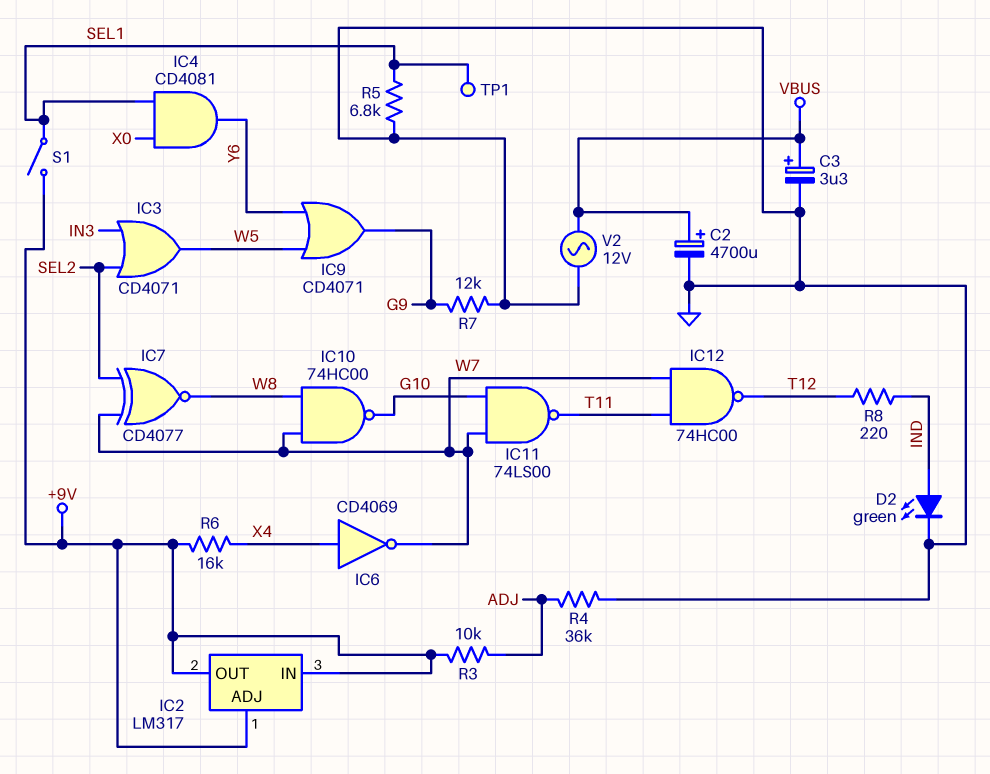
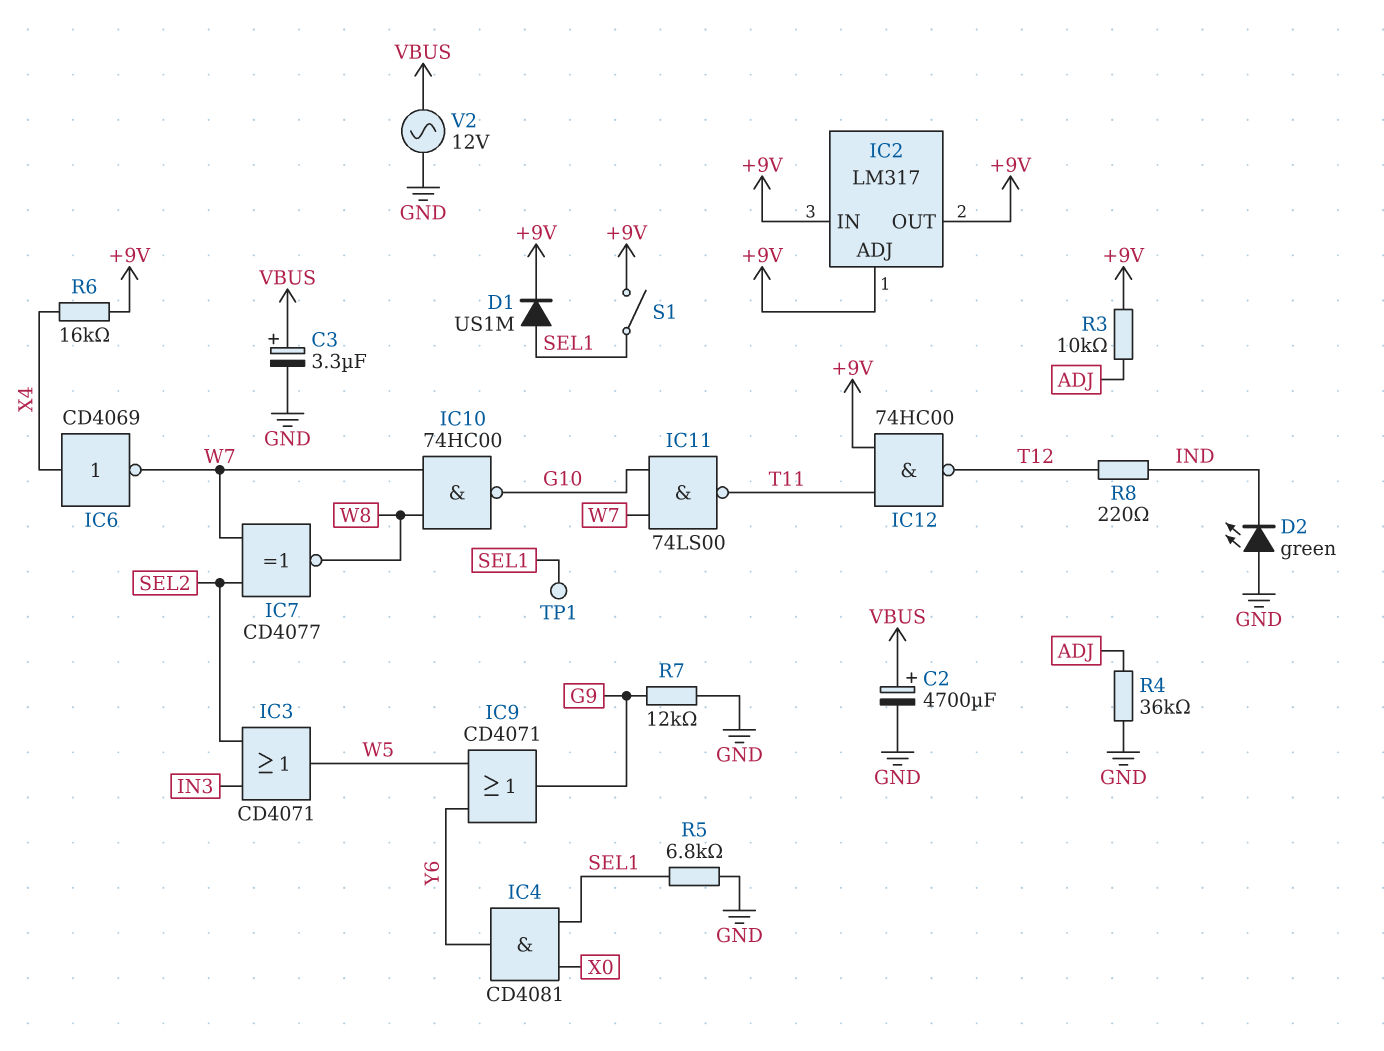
D1: none -> diode US1M (A SEL1, K +9V)
D2: LED green (A IND, K GND) -> LED green (A GND, K IND)
IC12: NAND 74HC00 (in T11, in W7, out T12) -> NAND 74HC00 (in +9V, in T11, out T12)

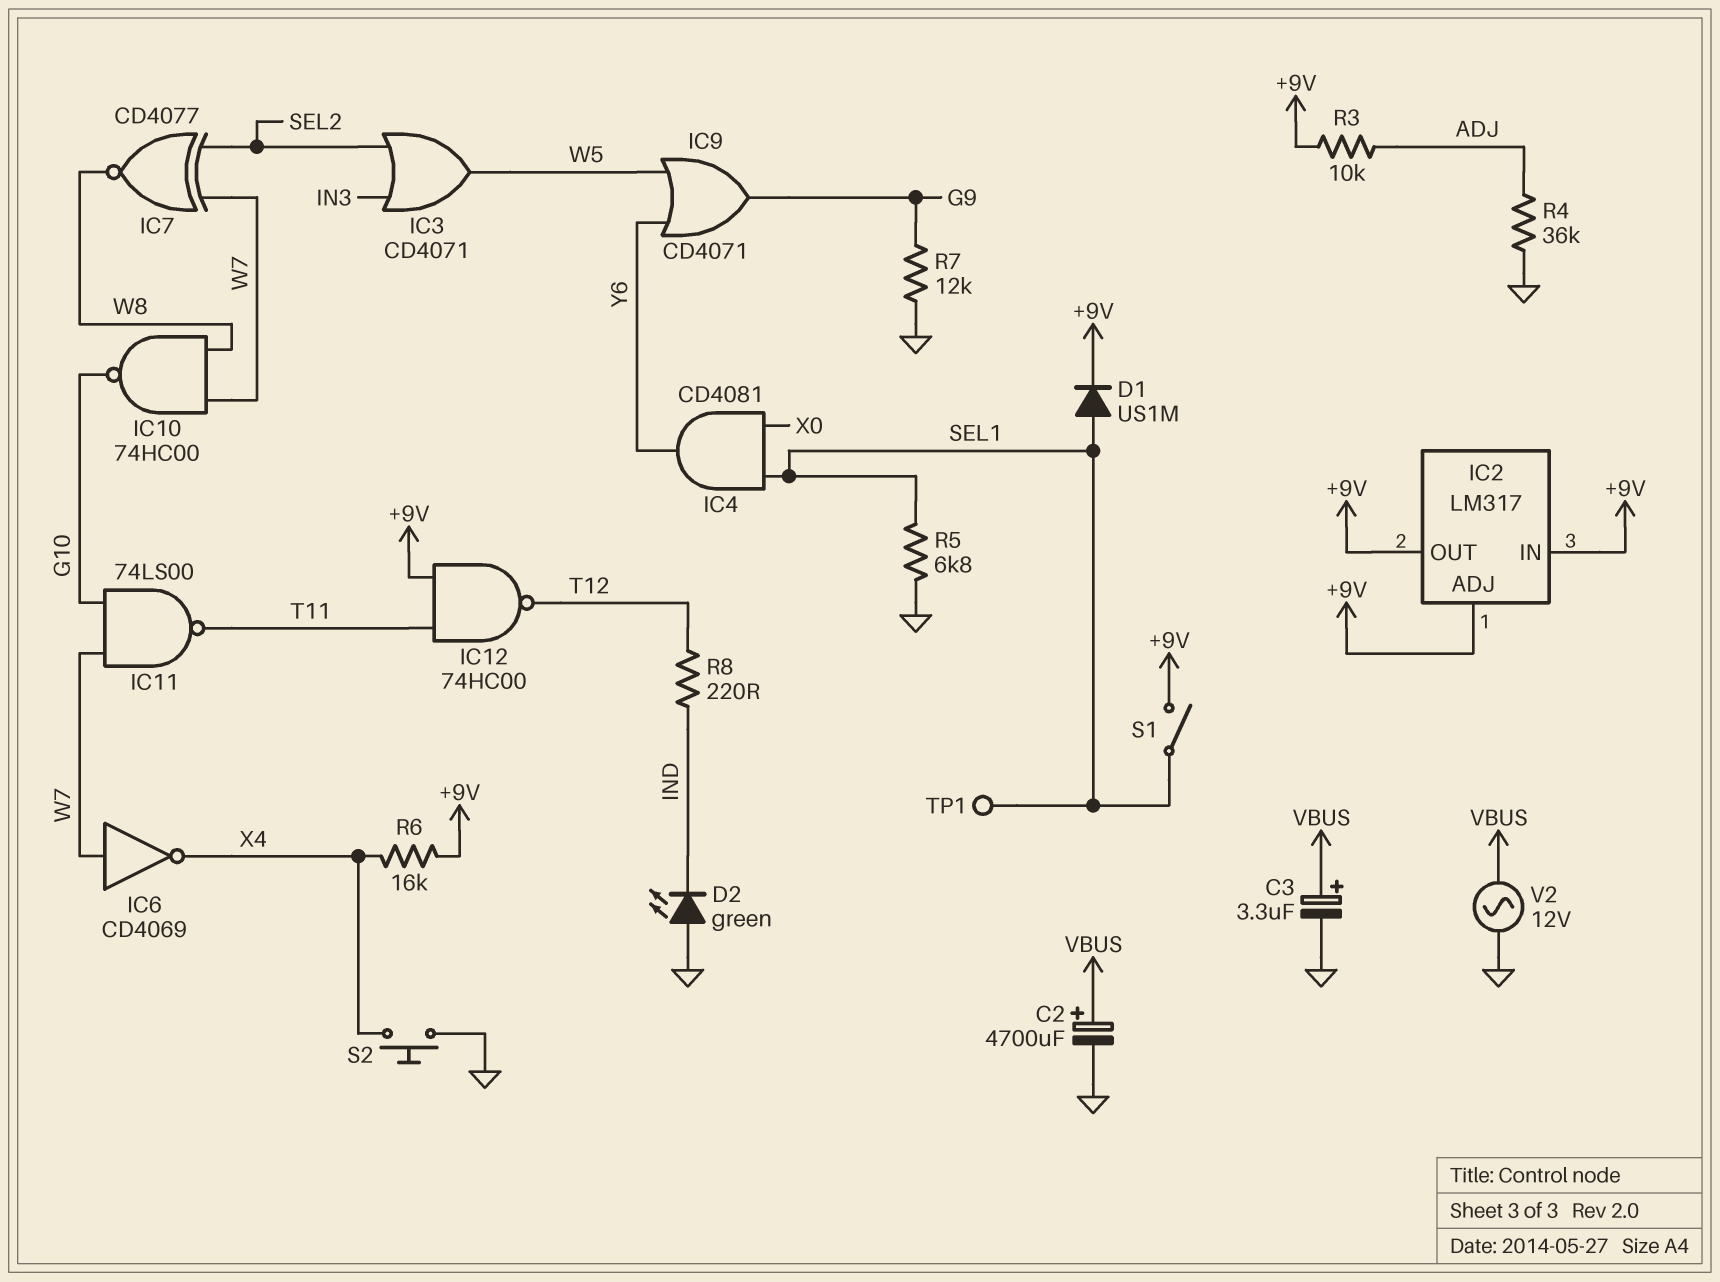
IC6: NOT CD4069 (in X4, out W7) -> NOT CD4069 (in W7, out X4)
S2: none -> button (GND, X4)

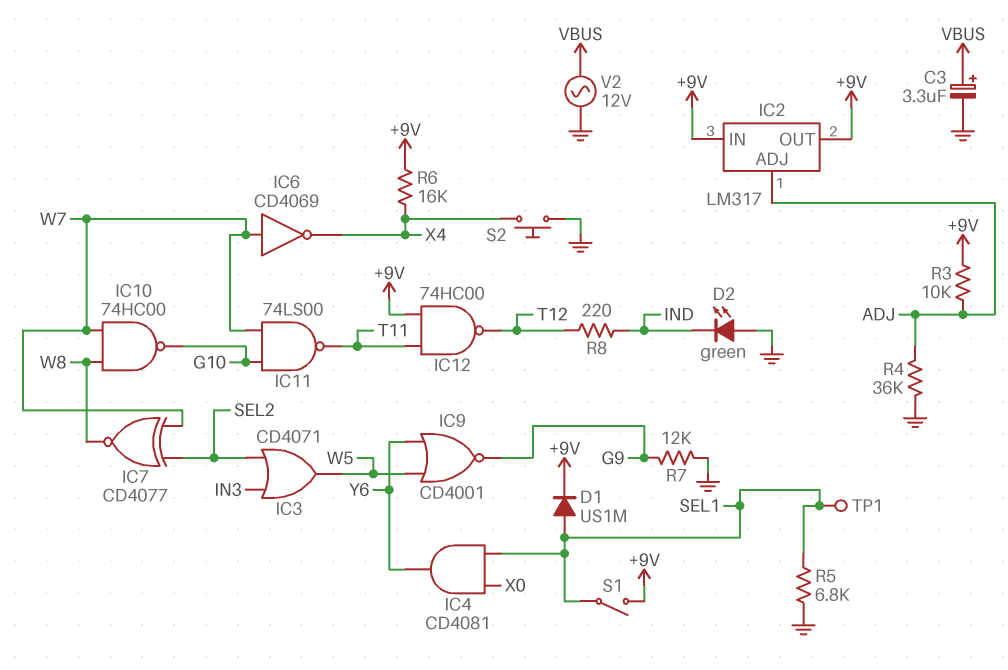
C2: 4700uF (plus VBUS, minus GND) -> none
IC2 pin ADJ: +9V -> ADJ
IC9: OR CD4071 (in W5, in Y6, out G9) -> NOR CD4001 (in W5, in Y6, out G9)

